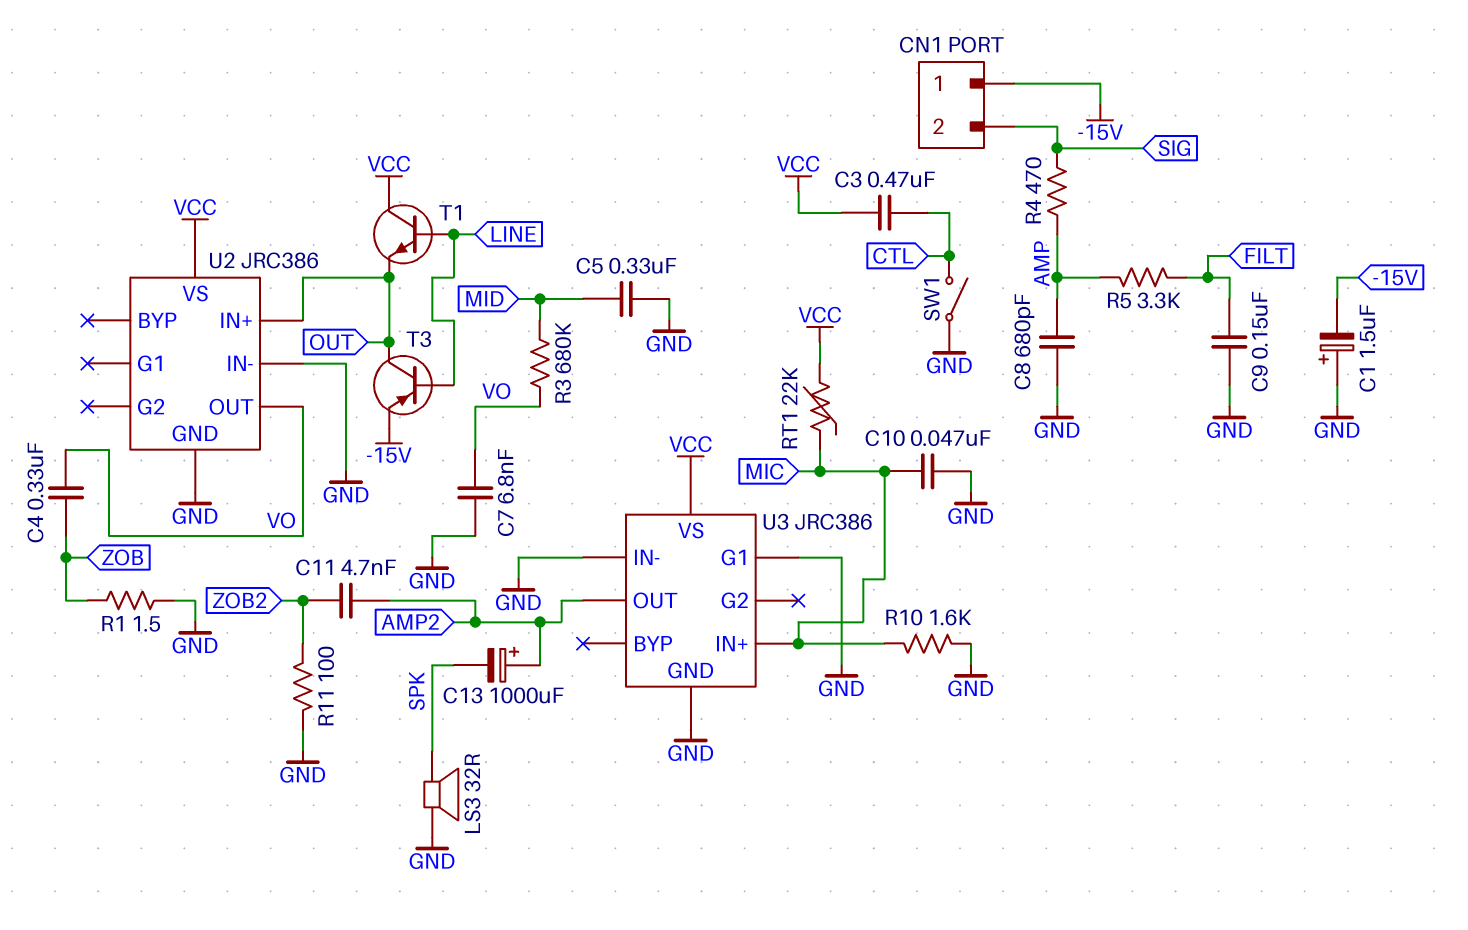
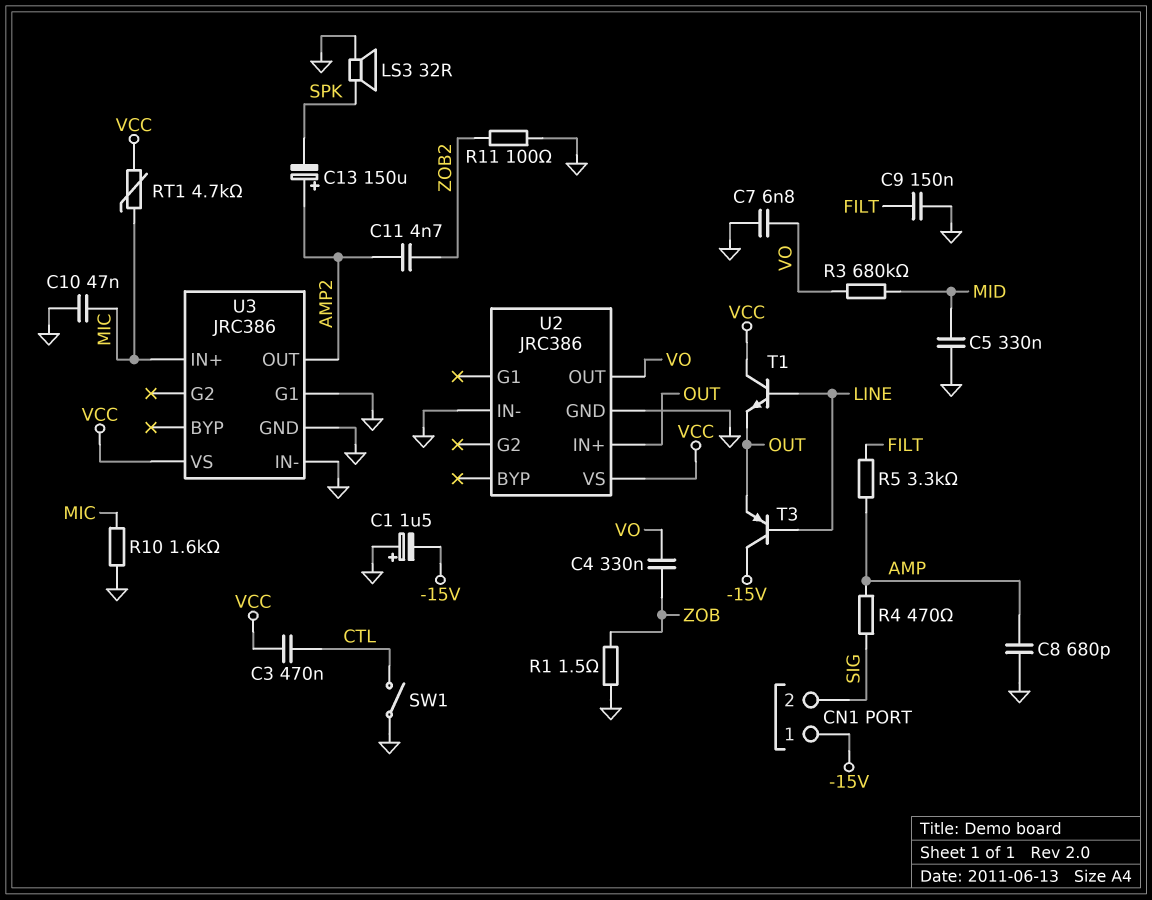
C13: 1000uF (plus AMP2, minus SPK) -> 150uF (plus AMP2, minus SPK)
RT1: 22k (MIC, VCC) -> 4.7k (MIC, VCC)
T3: PNP (B LINE, C OUT, E -15V) -> PNP (B LINE, C -15V, E OUT)

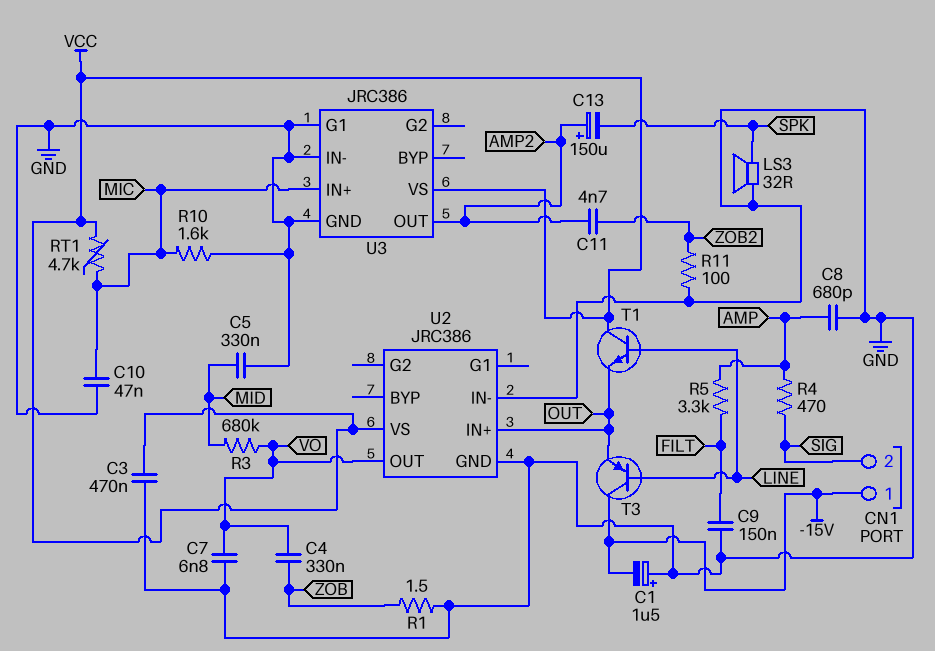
C3: 470nF (CTL, VCC) -> 470nF (GND, VCC)
SW1: switch (CTL, GND) -> none

